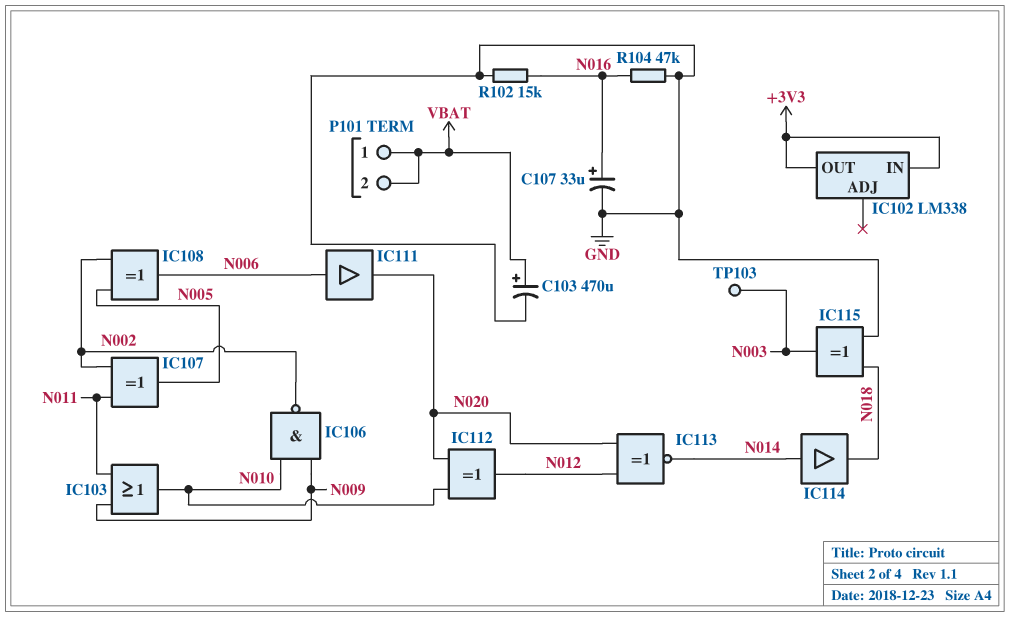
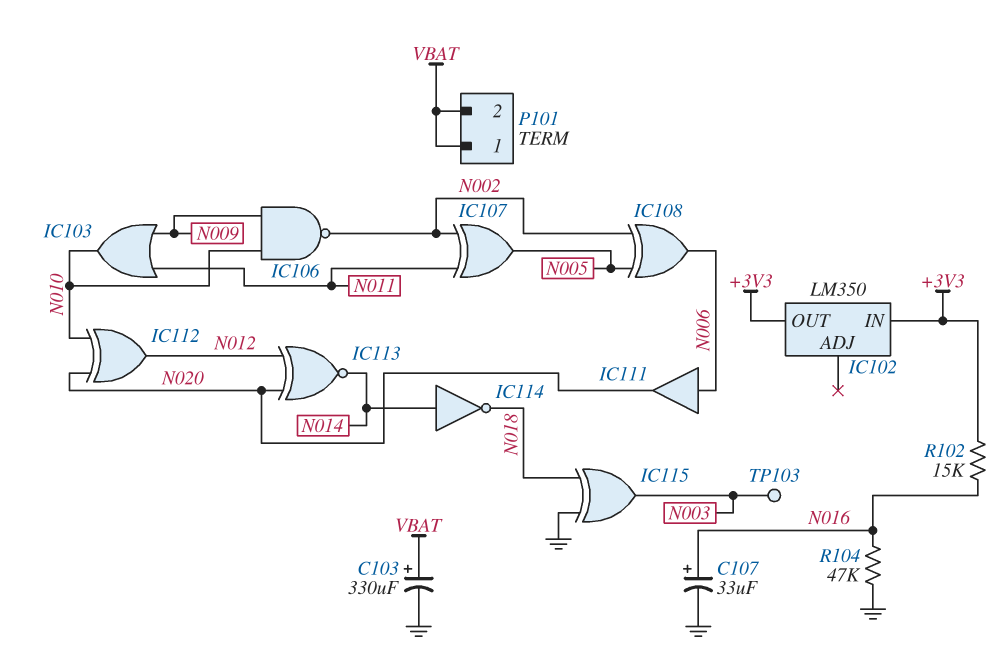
C103: 470uF (plus VBAT, minus GND) -> 330uF (plus VBAT, minus GND)
IC102: LM338 -> LM350
IC114: buffer (in N014, out N018) -> NOT (in N014, out N018)
R102: 15k (GND, N016) -> 15k (+3V3, N016)

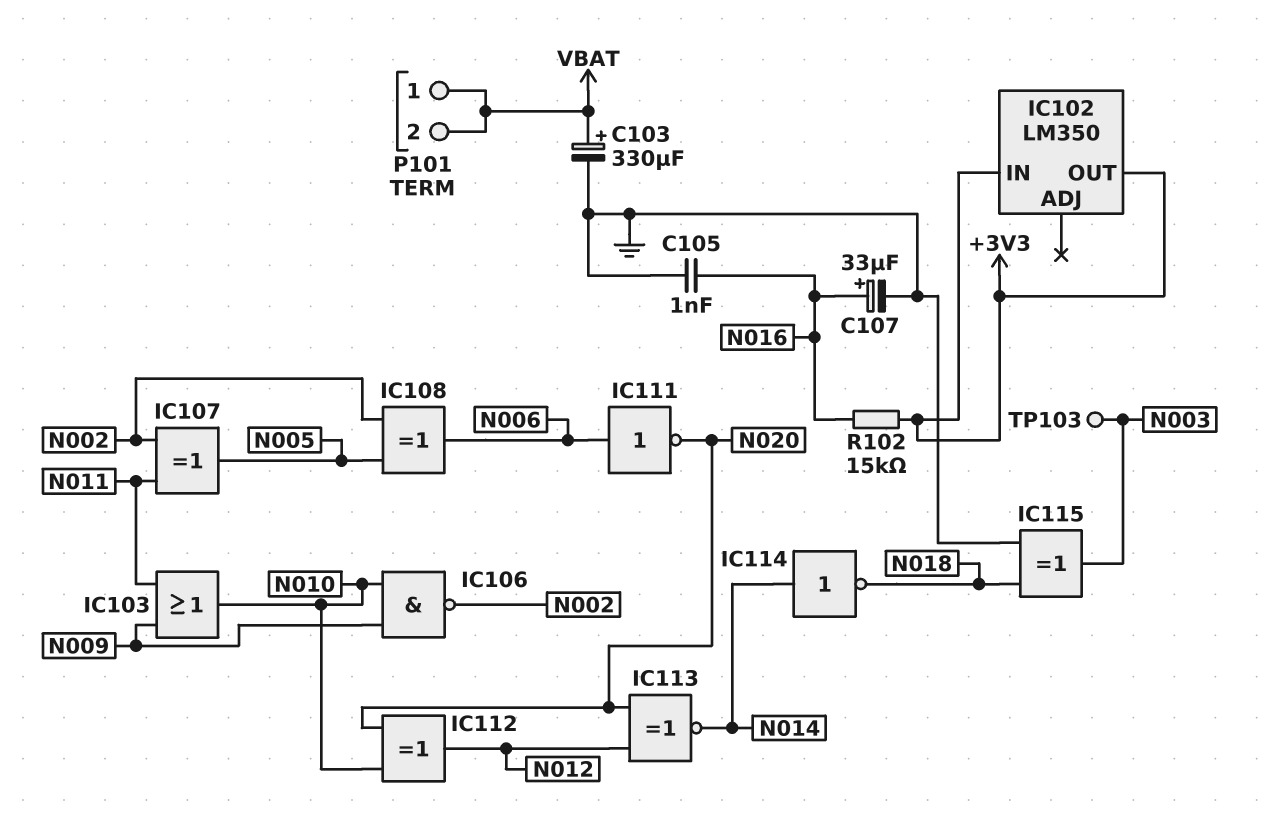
C105: none -> 1nF (GND, N016)
IC111: buffer (in N006, out N020) -> NOT (in N006, out N020)
R104: 47k (GND, N016) -> none

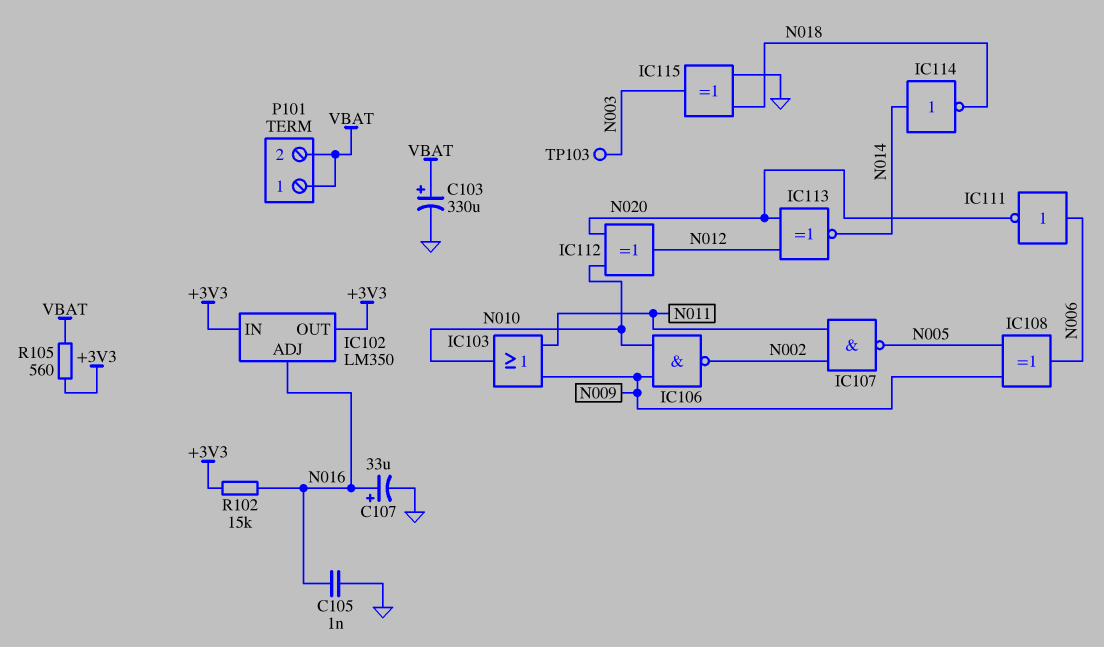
IC102 pin ADJ: none -> N016
IC107: XOR (in N002, in N011, out N005) -> NAND (in N002, in N011, out N005)
IC108: XOR (in N002, in N005, out N006) -> XOR (in N005, in N009, out N006)
R105: none -> 560 (+3V3, VBAT)

